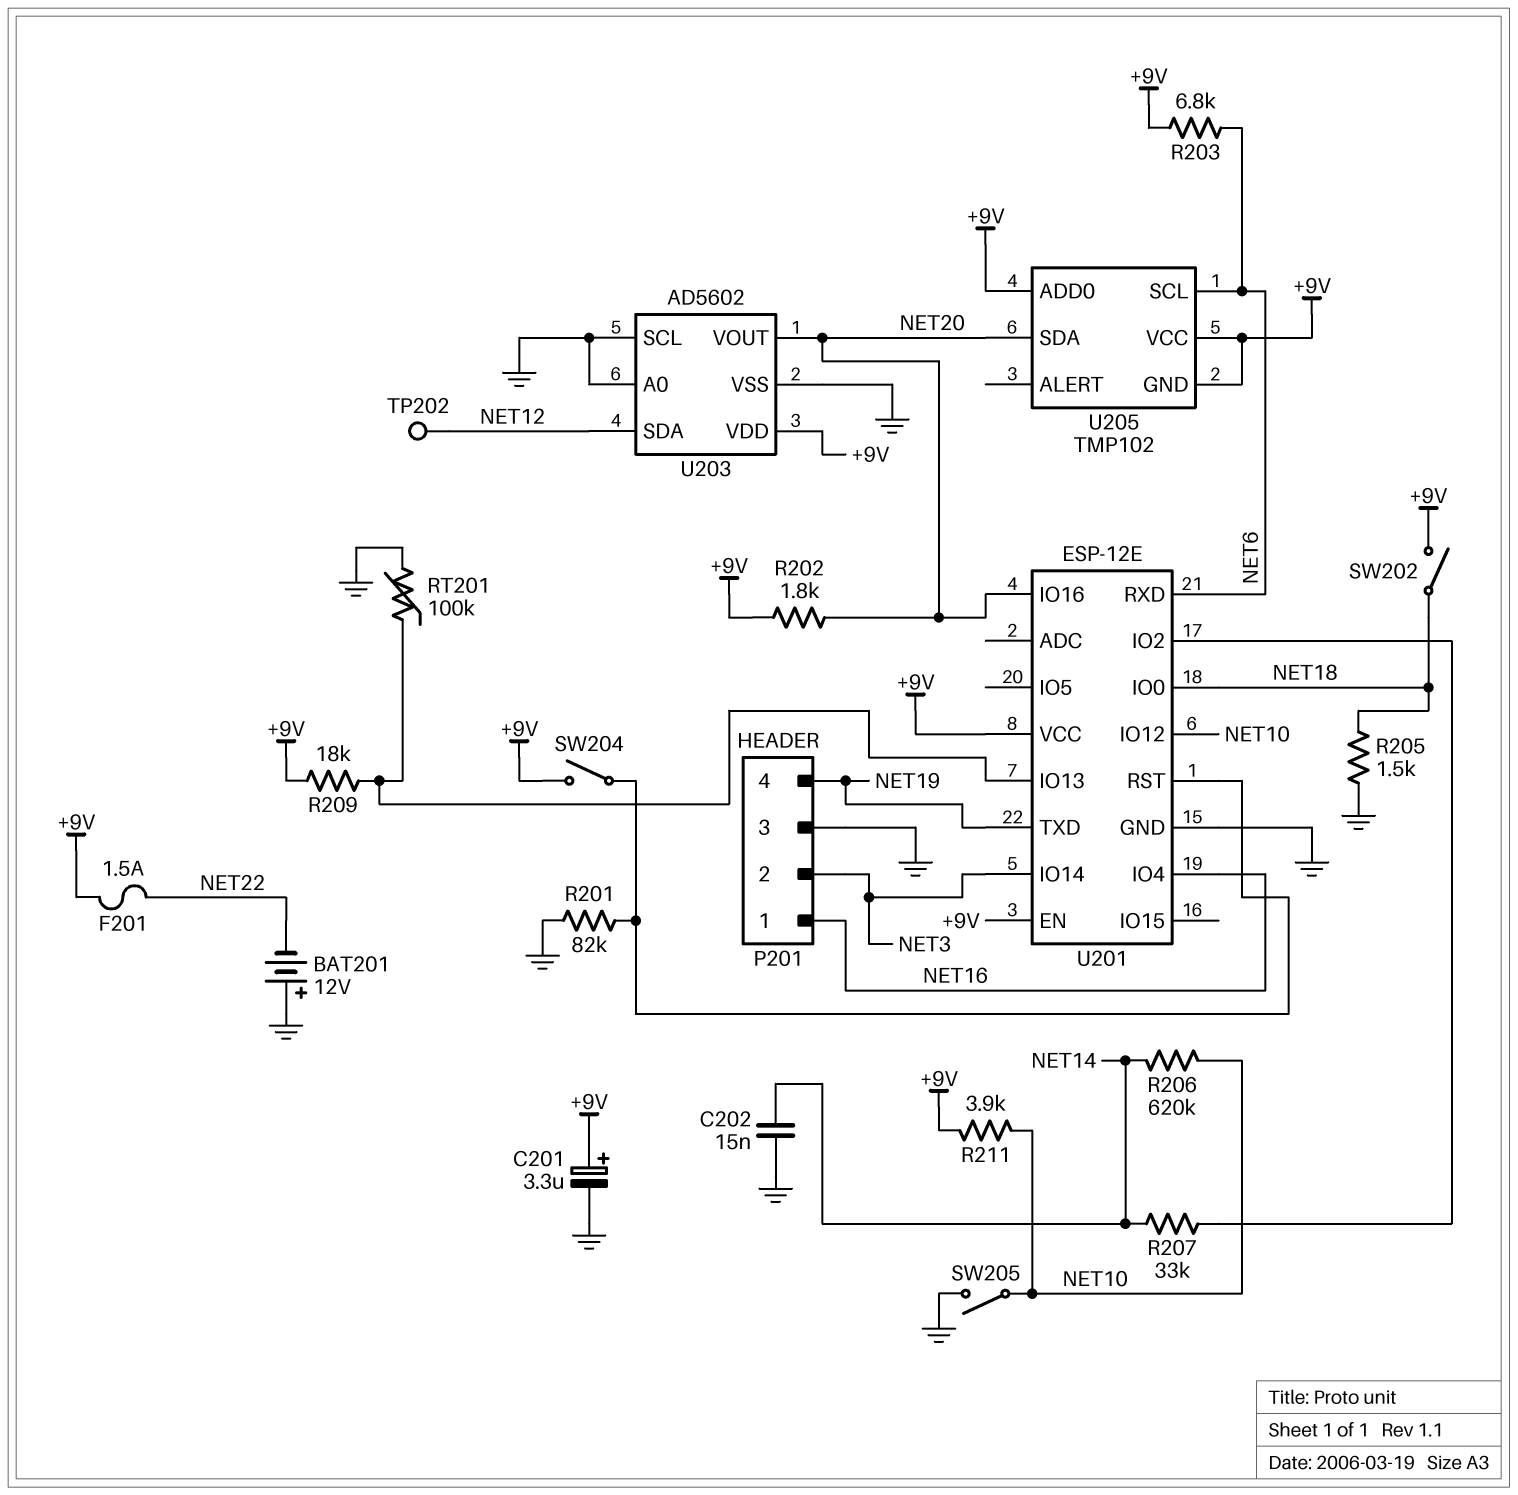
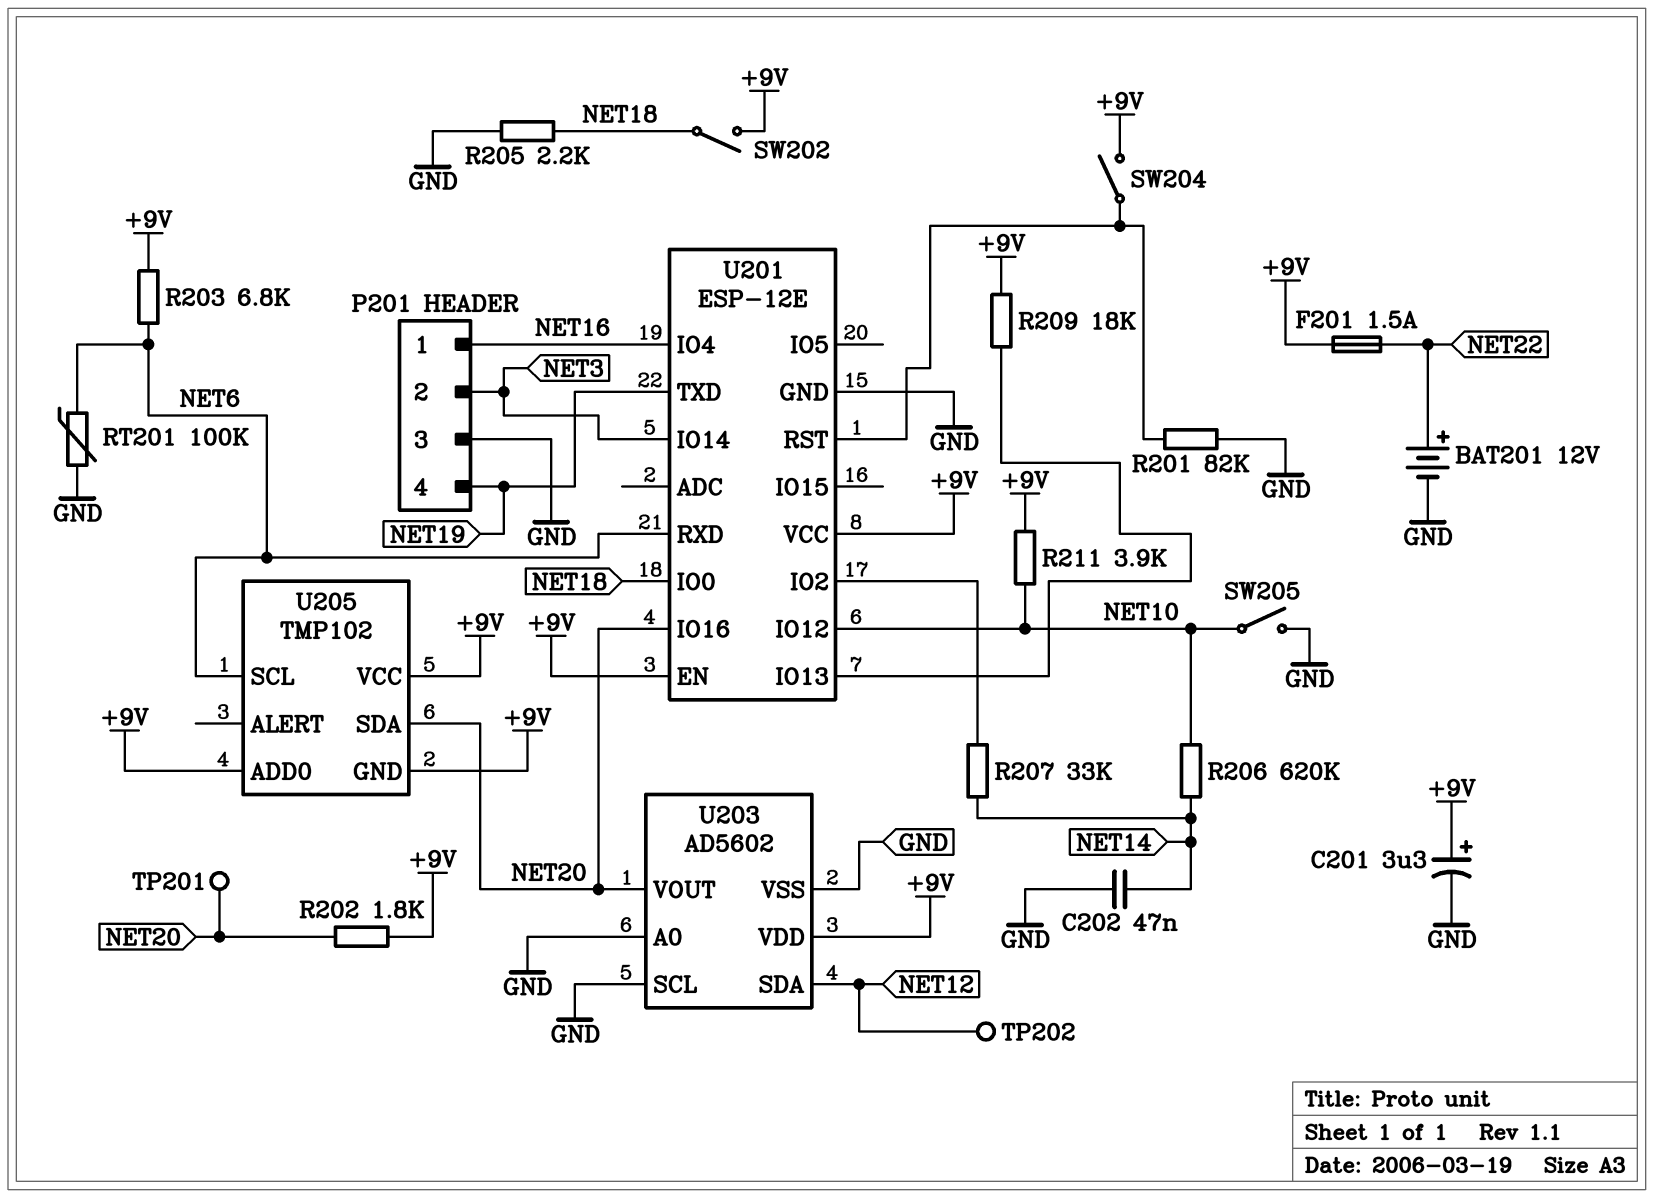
BAT201: 12V (plus GND, minus NET22) -> 12V (plus NET22, minus GND)
C202: 15nF (GND, NET14) -> 47nF (GND, NET14)
R205: 1.5k (GND, NET18) -> 2.2k (GND, NET18)
RT201: 100k (GND, U201/IO13) -> 100k (GND, NET6)
TP201: none -> test point (NET20)

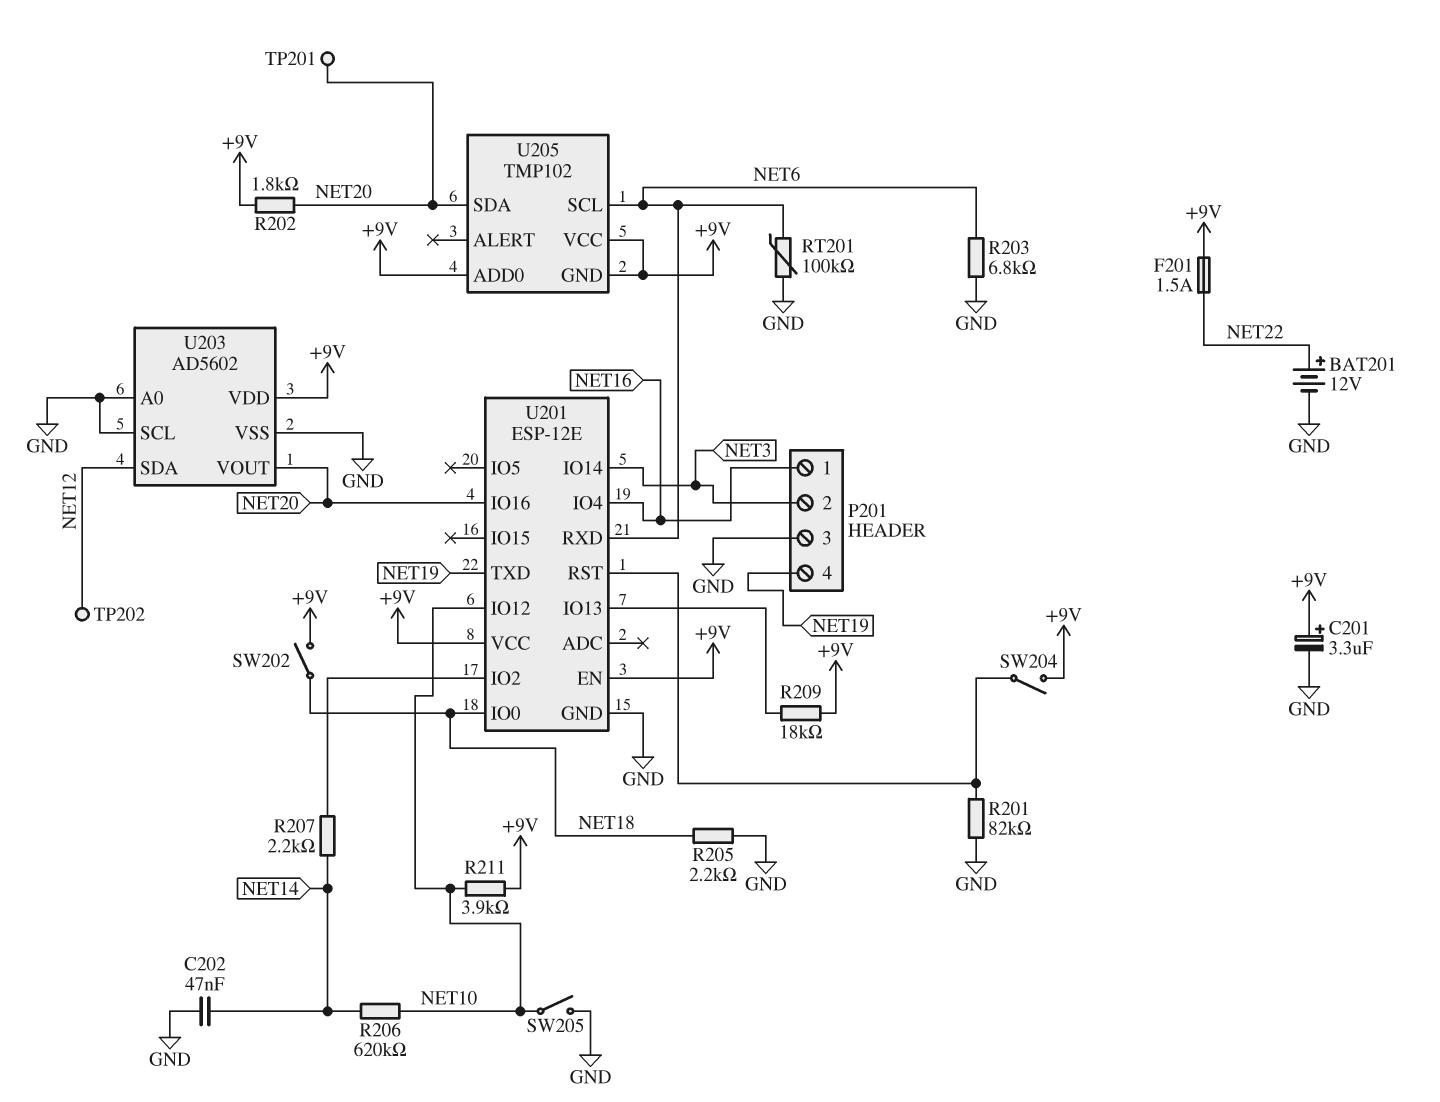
R203: 6.8k (+9V, NET6) -> 6.8k (GND, NET6)
R207: 33k (NET14, U201/IO2) -> 2.2k (NET14, U201/IO2)

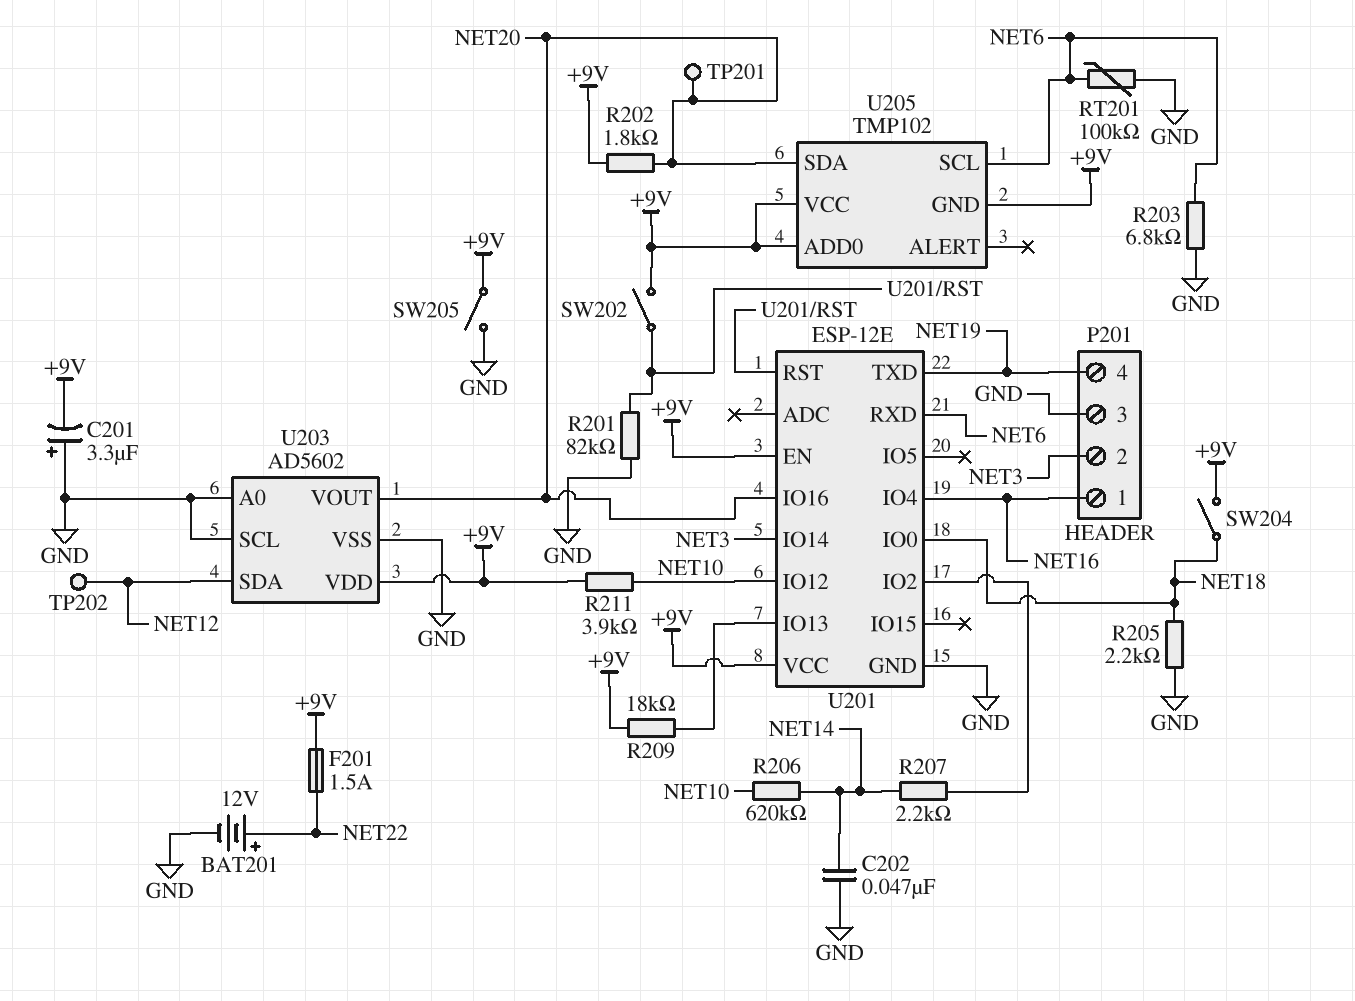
C201: 3.3uF (plus +9V, minus GND) -> 3.3uF (plus GND, minus +9V)
SW202: switch (+9V, NET18) -> switch (+9V, U201/RST)
SW204: switch (+9V, U201/RST) -> switch (+9V, NET18)
SW205: switch (GND, NET10) -> switch (+9V, GND)

